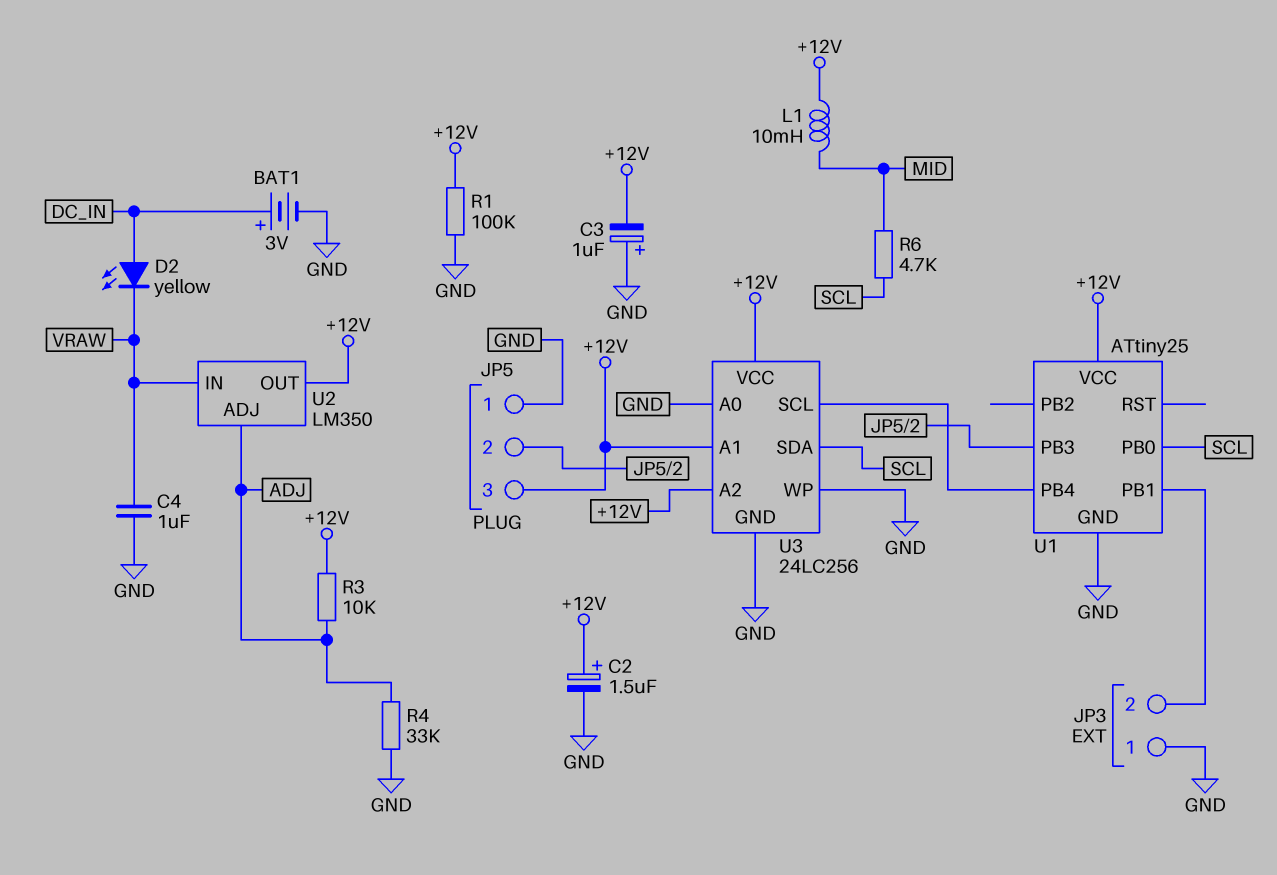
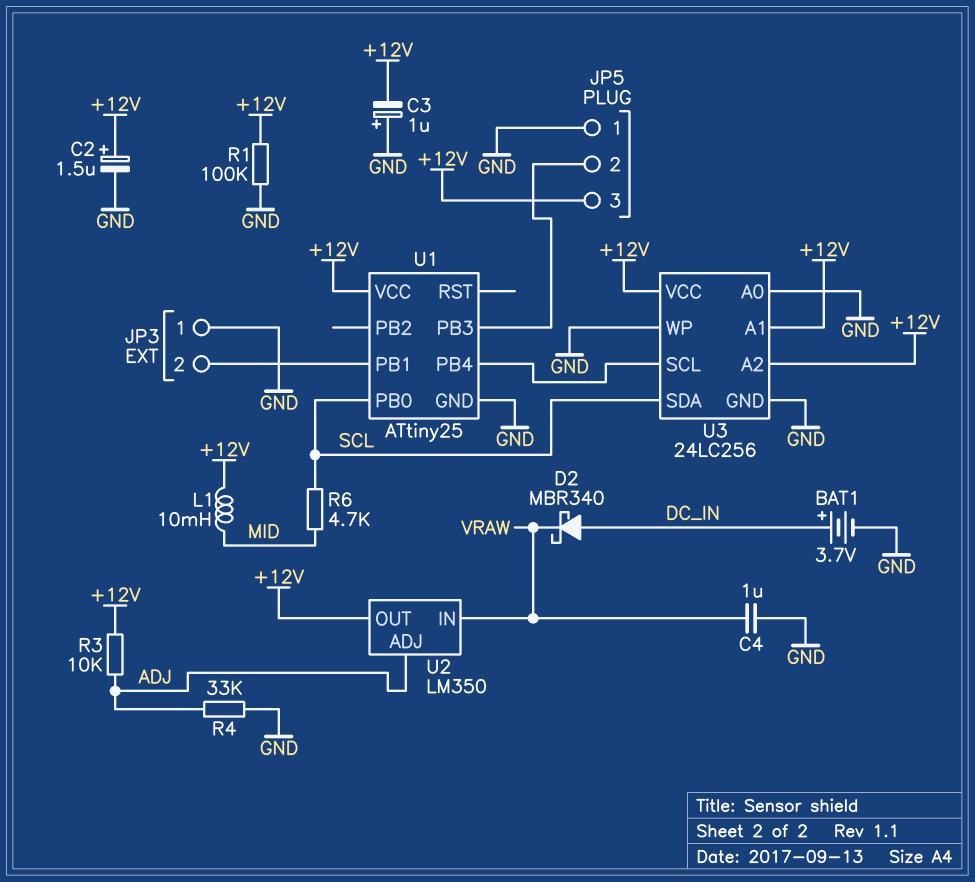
BAT1: 3V (plus DC_IN, minus GND) -> 3.7V (plus DC_IN, minus GND)
D2: LED yellow (A DC_IN, K VRAW) -> schottky MBR340 (A DC_IN, K VRAW)

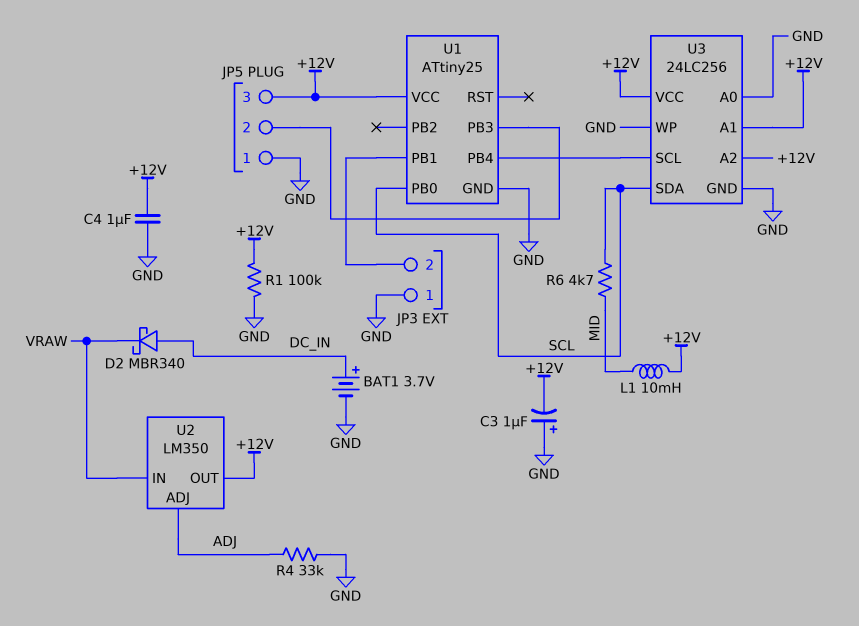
C2: 1.5uF (plus +12V, minus GND) -> none
C4: 1uF (GND, VRAW) -> 1uF (+12V, GND)
R3: 10k (+12V, ADJ) -> none

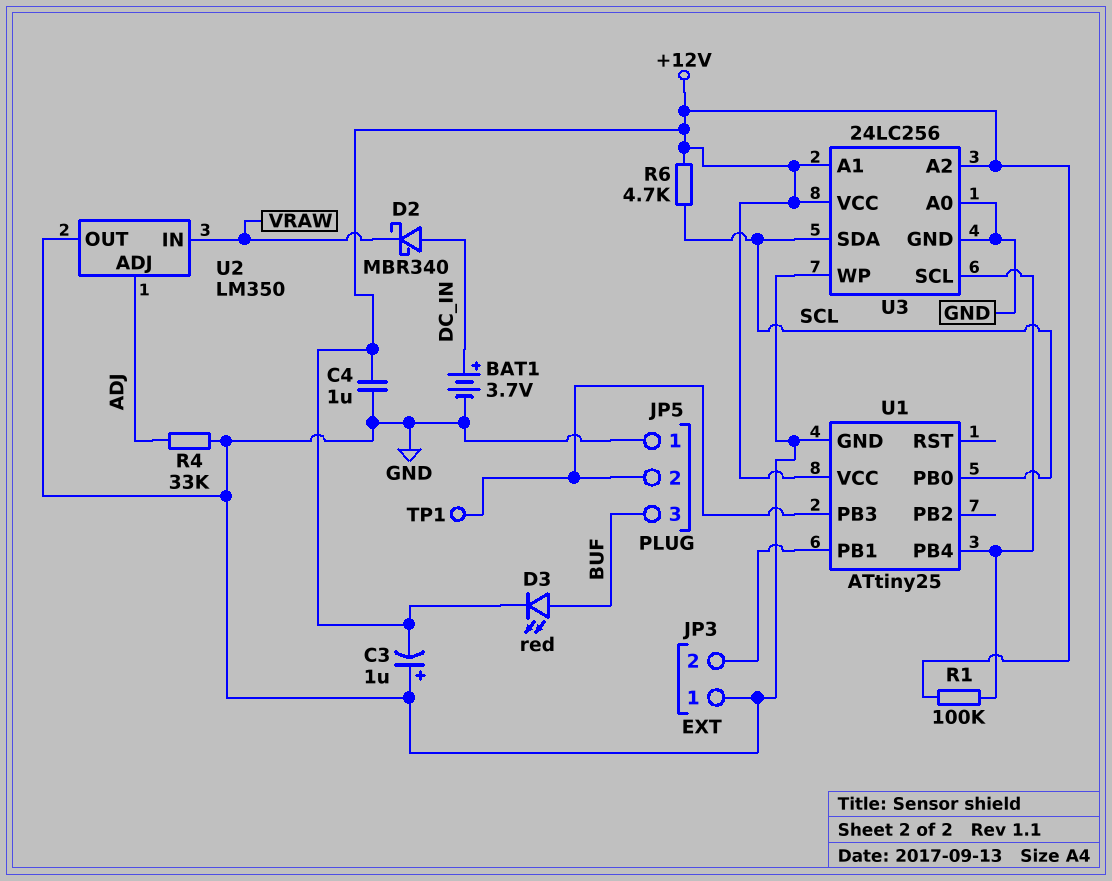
D3: none -> LED red (A BUF, K +12V)
JP5 pin 3: +12V -> BUF
L1: 10mH (+12V, MID) -> none
R1: 100k (+12V, GND) -> 100k (+12V, U1/PB4)
R6: 4.7k (MID, SCL) -> 4.7k (+12V, SCL)
TP1: none -> test point (JP5/2)
U2 pin OUT: +12V -> GND

